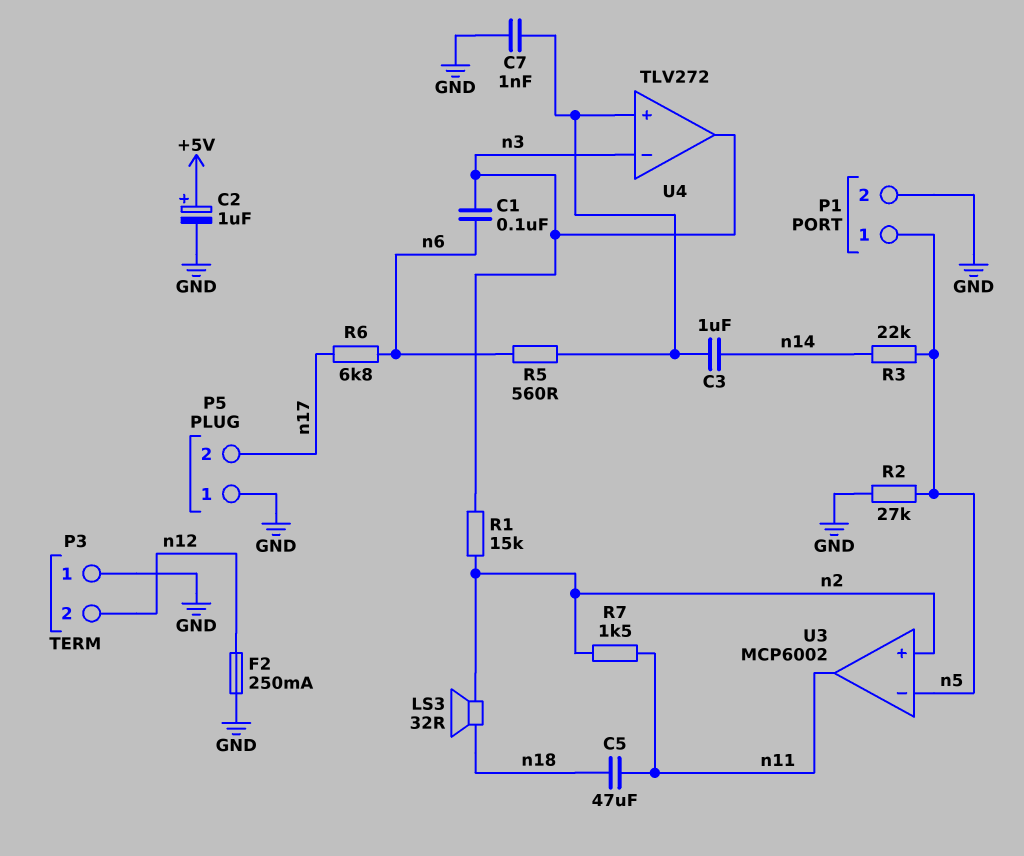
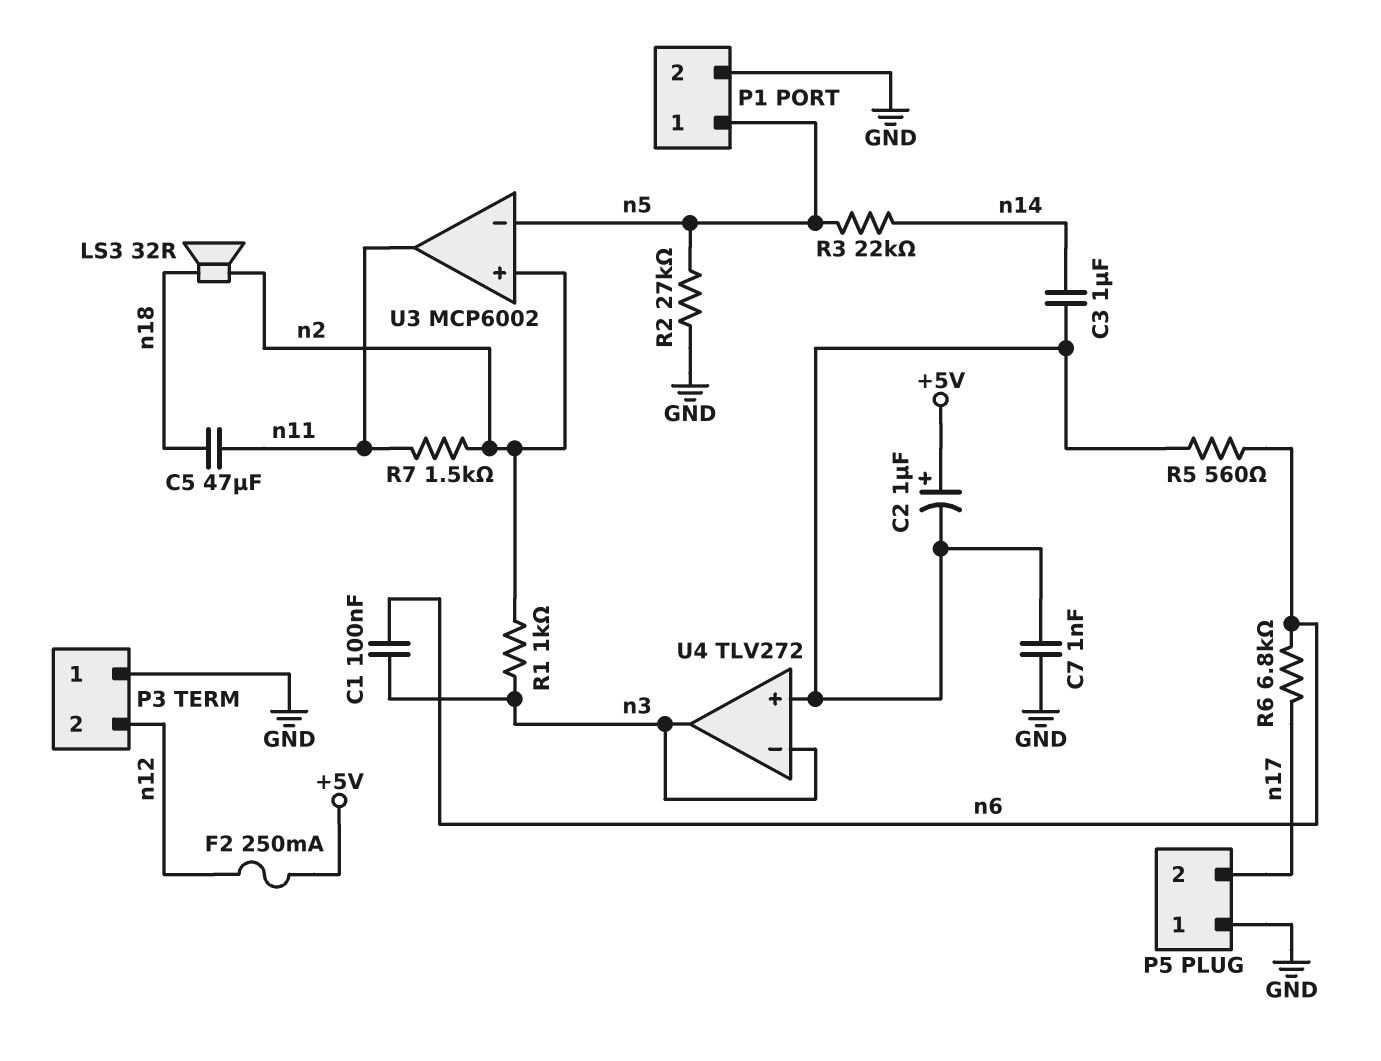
C2: 1uF (plus +5V, minus GND) -> 1uF (plus +5V, minus U4/in+)
F2: 250mA (GND, n12) -> 250mA (+5V, n12)
R1: 15k (n2, n3) -> 1k (n2, n3)

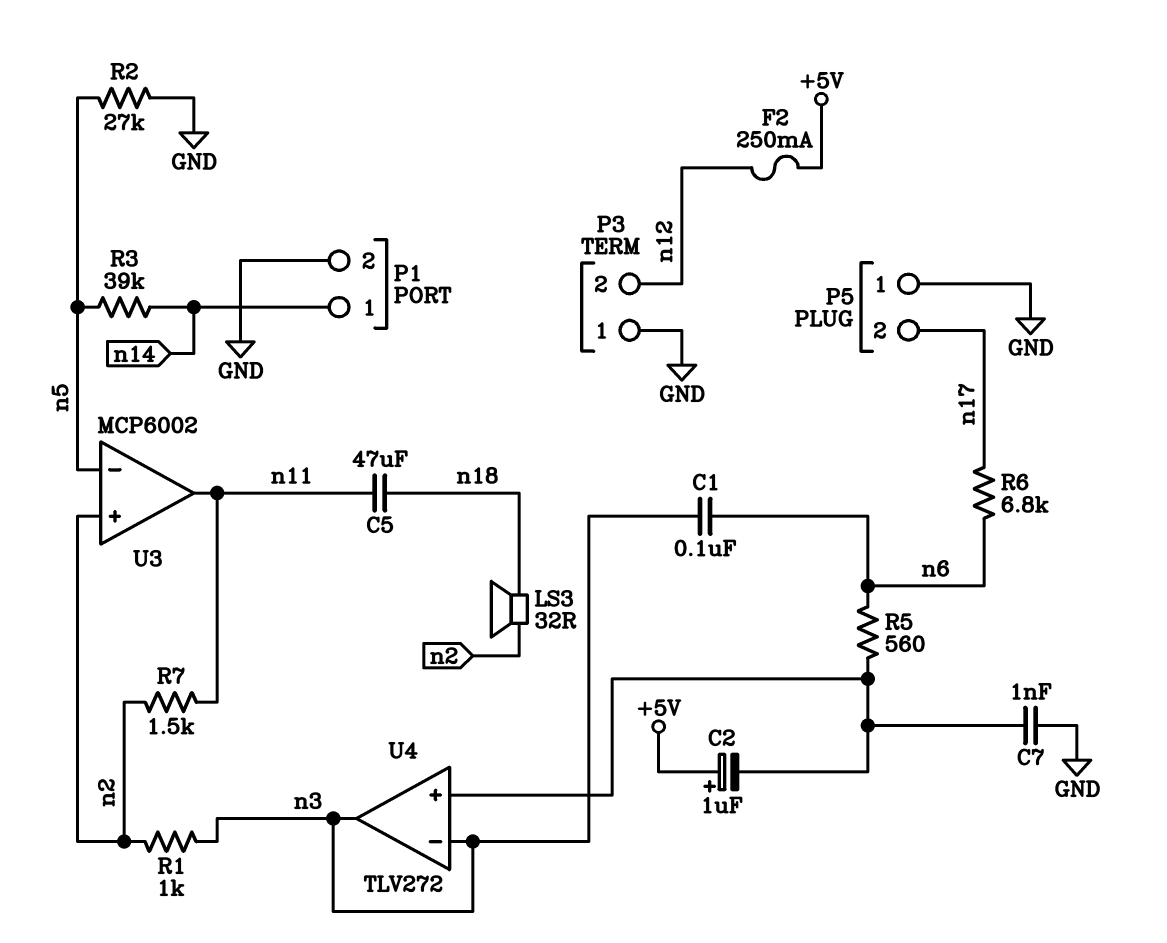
C3: 1uF (U4/in+, n14) -> none
P1 pin 1: n5 -> n14
R3: 22k (n5, n14) -> 39k (n5, n14)

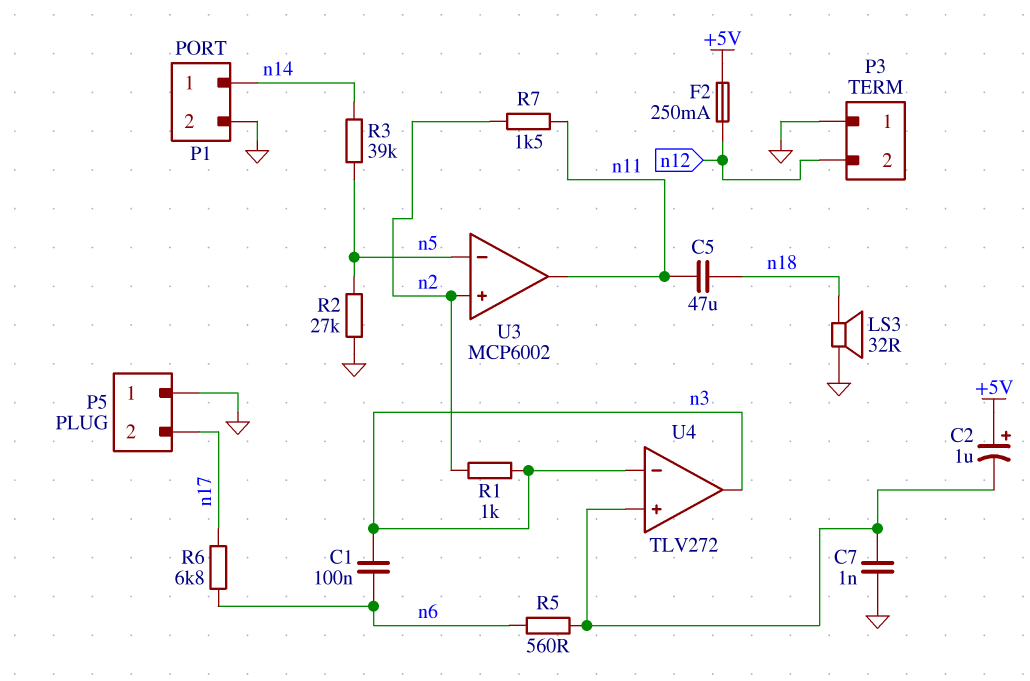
LS3: speaker 32R (n2, n18) -> speaker 32R (GND, n18)

